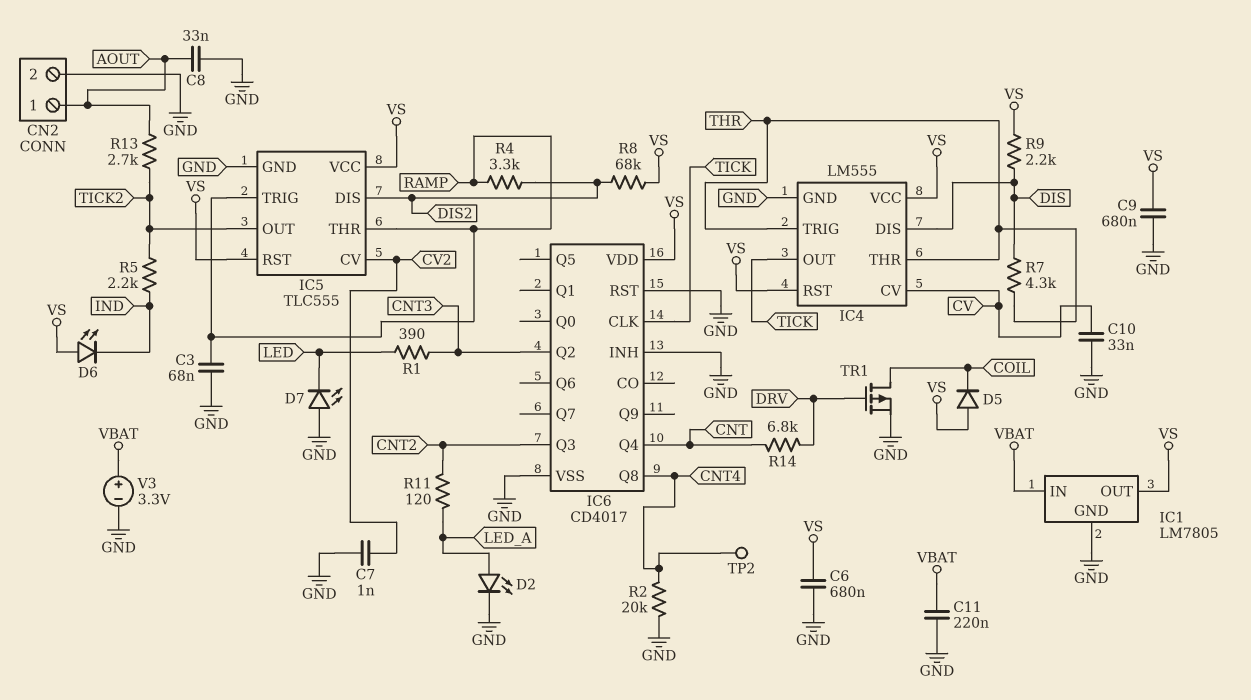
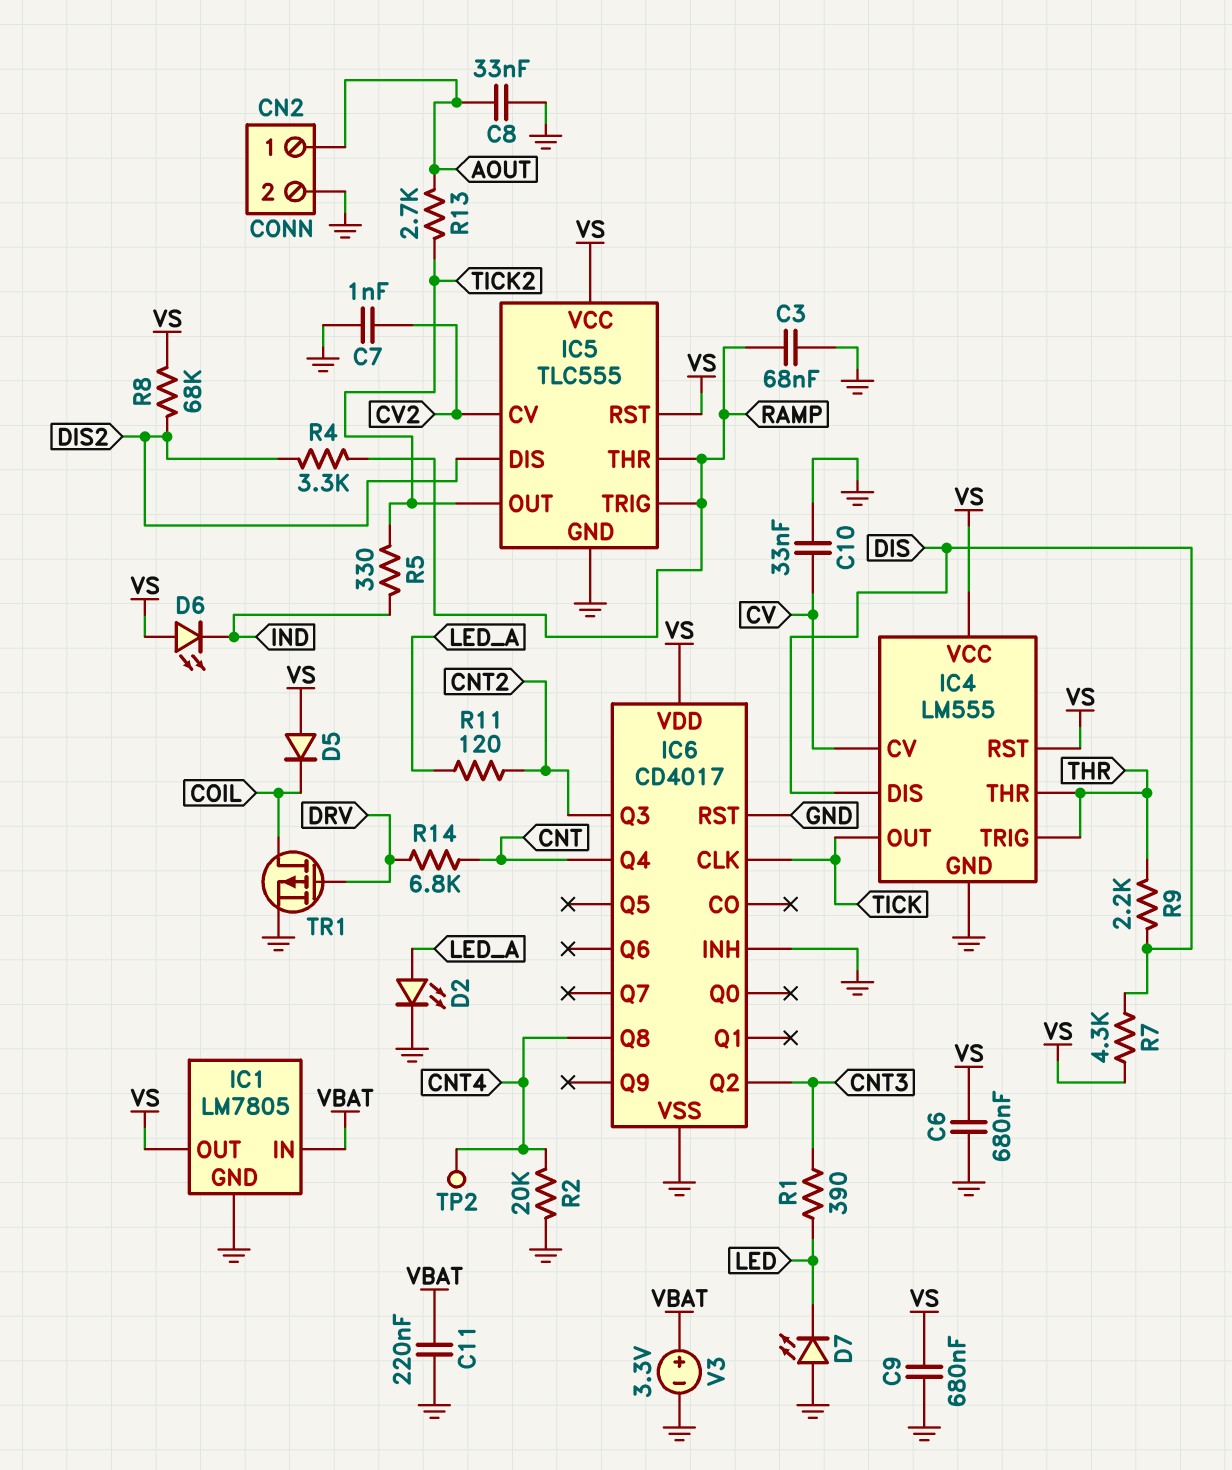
R5: 2.2k (IND, TICK2) -> 330 (IND, TICK2)
R7: 4.3k (DIS, THR) -> 4.3k (DIS, VS)
R9: 2.2k (DIS, VS) -> 2.2k (DIS, THR)

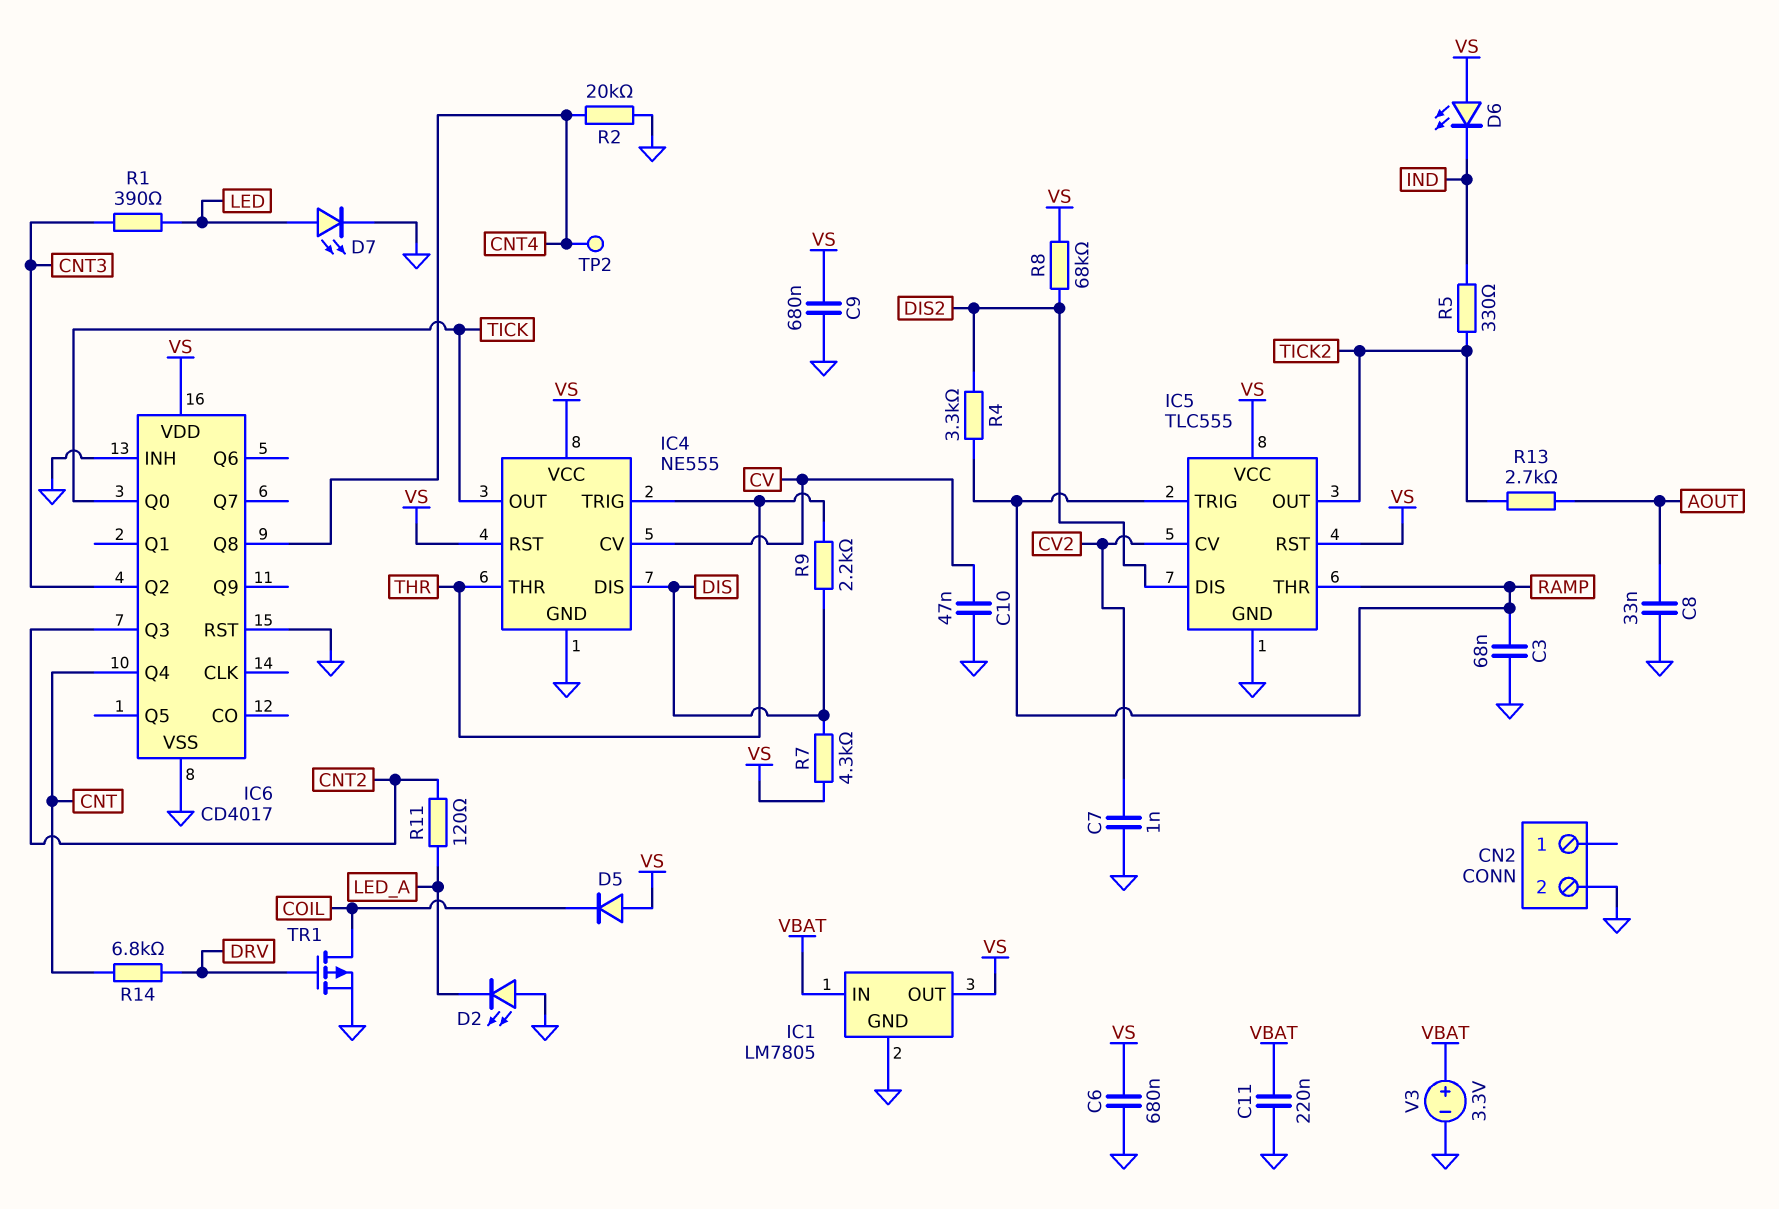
C10: 33nF (CV, GND) -> 47nF (CV, GND)
CN2 pin 1: AOUT -> none
D2: LED (A LED_A, K GND) -> LED (A GND, K LED_A)
D7: LED (A GND, K LED) -> LED (A LED, K GND)
IC4: LM555 -> NE555
IC6 pin CLK: TICK -> none
IC6 pin Q0: none -> TICK

